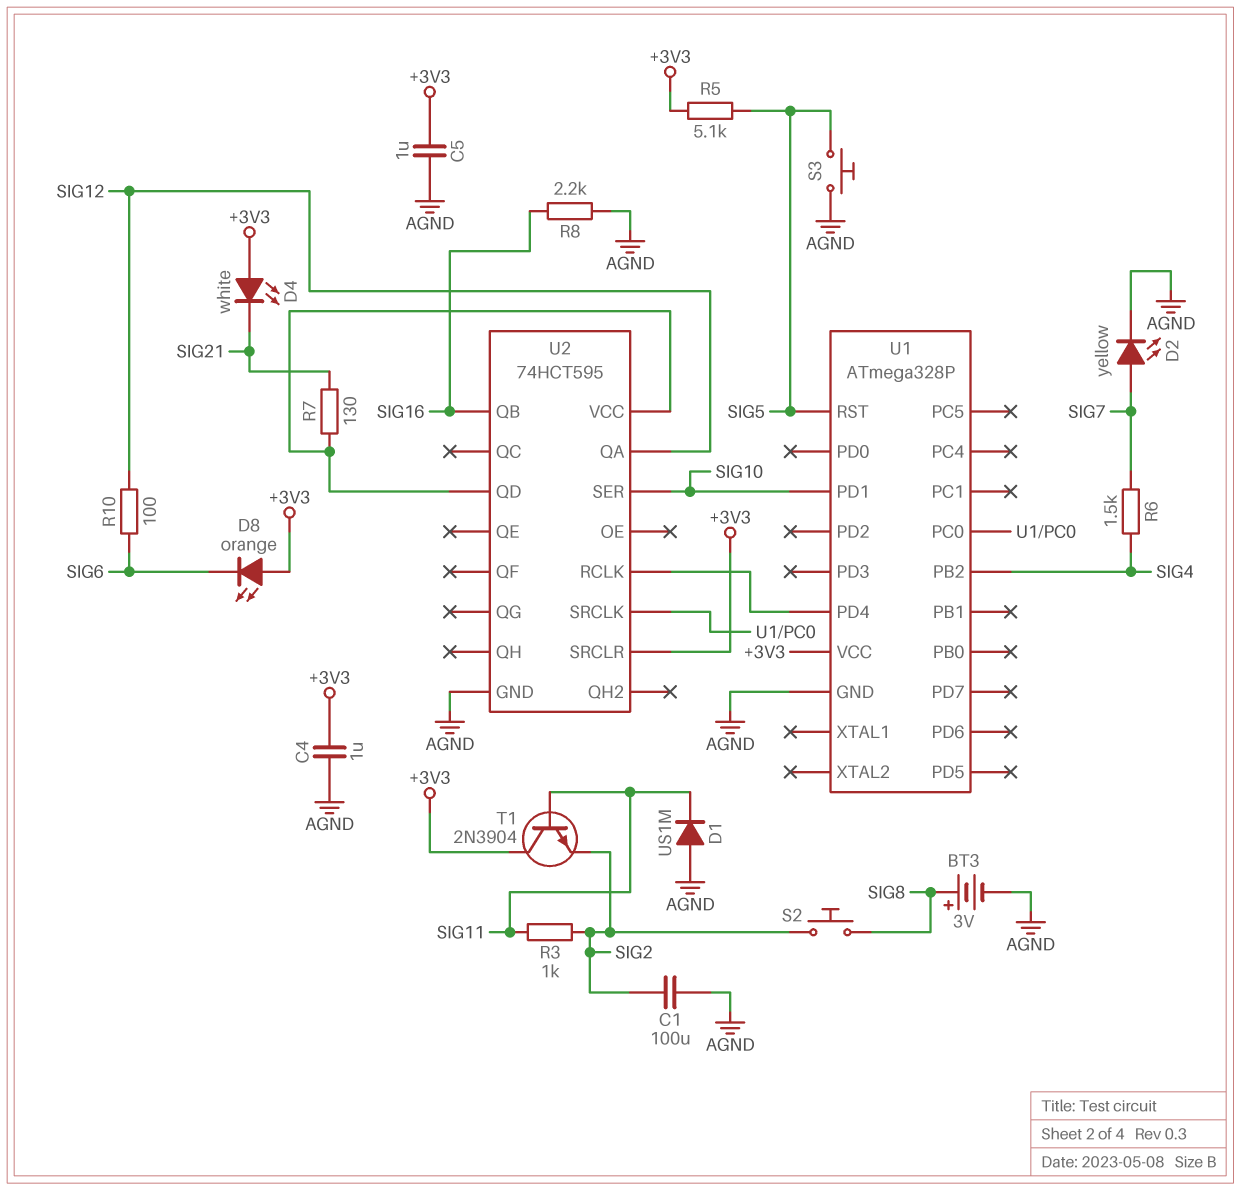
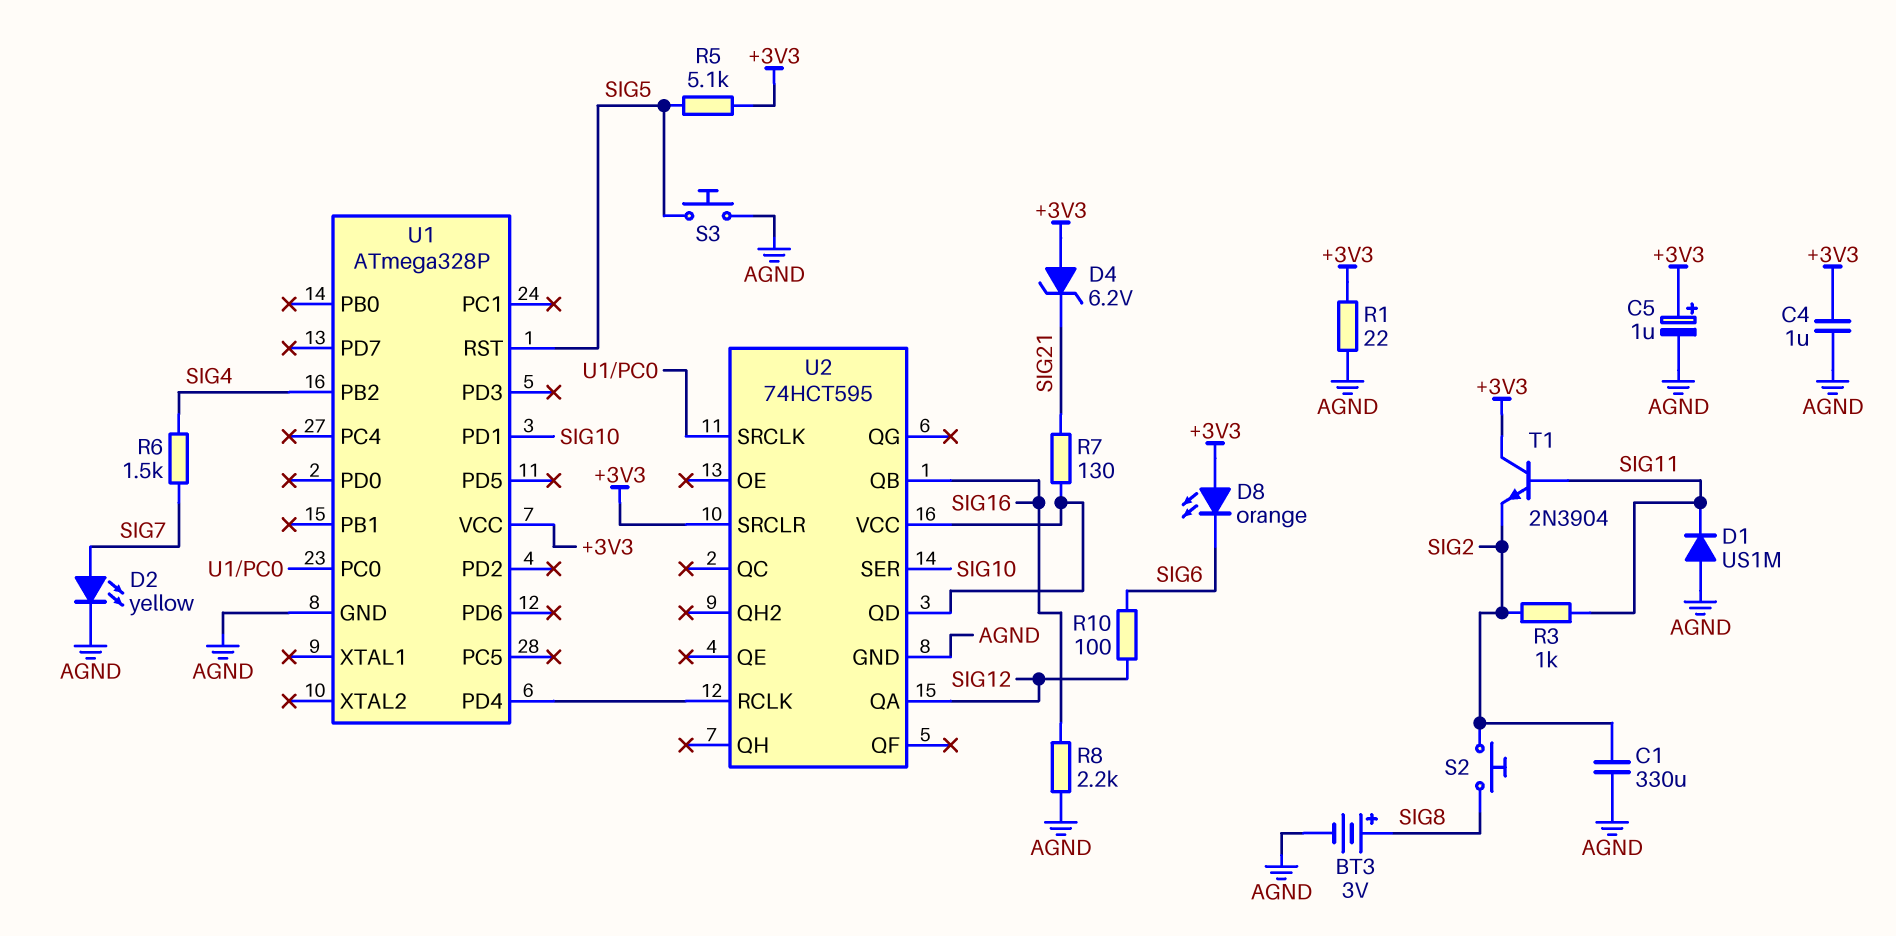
C1: 100uF (AGND, SIG2) -> 330uF (AGND, SIG2)
C5: 1uF (+3V3, AGND) -> 1uF (plus +3V3, minus AGND)
D4: LED white (A +3V3, K SIG21) -> zener 6.2V (A +3V3, K SIG21)
R1: none -> 22 (+3V3, AGND)

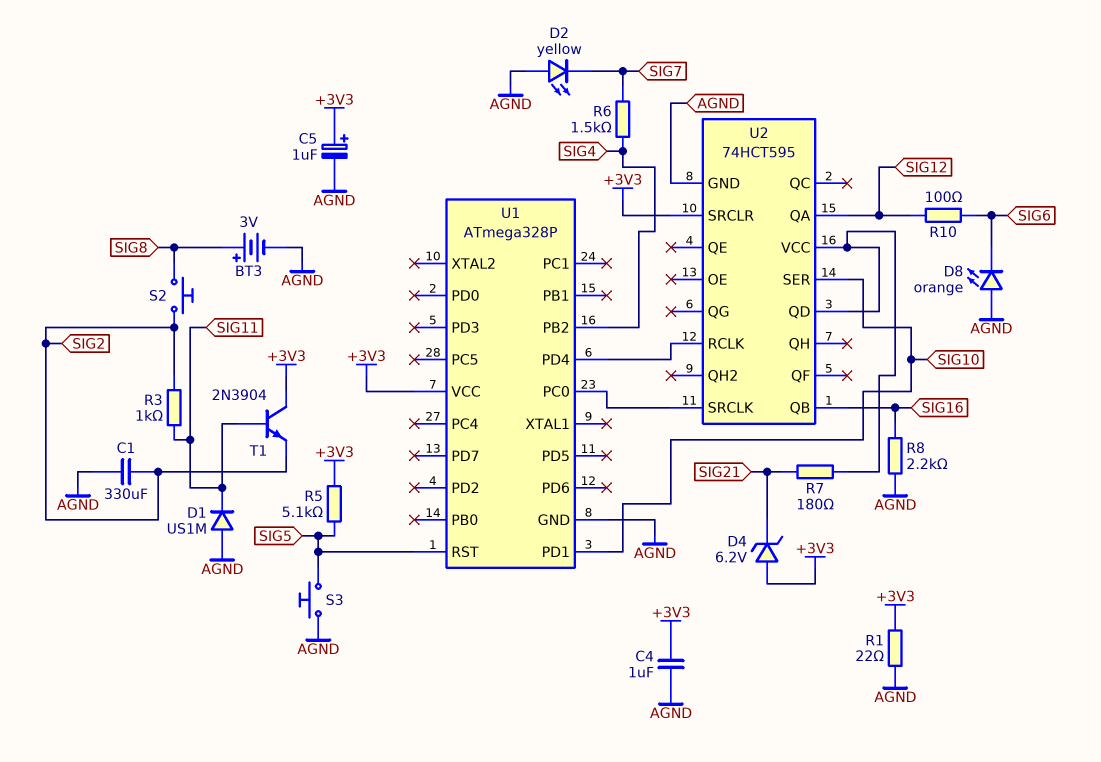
D2: LED yellow (A SIG7, K AGND) -> LED yellow (A AGND, K SIG7)
D8: LED orange (A +3V3, K SIG6) -> LED orange (A AGND, K SIG6)
R7: 130 (SIG21, U2/QD) -> 180 (SIG21, U2/QD)

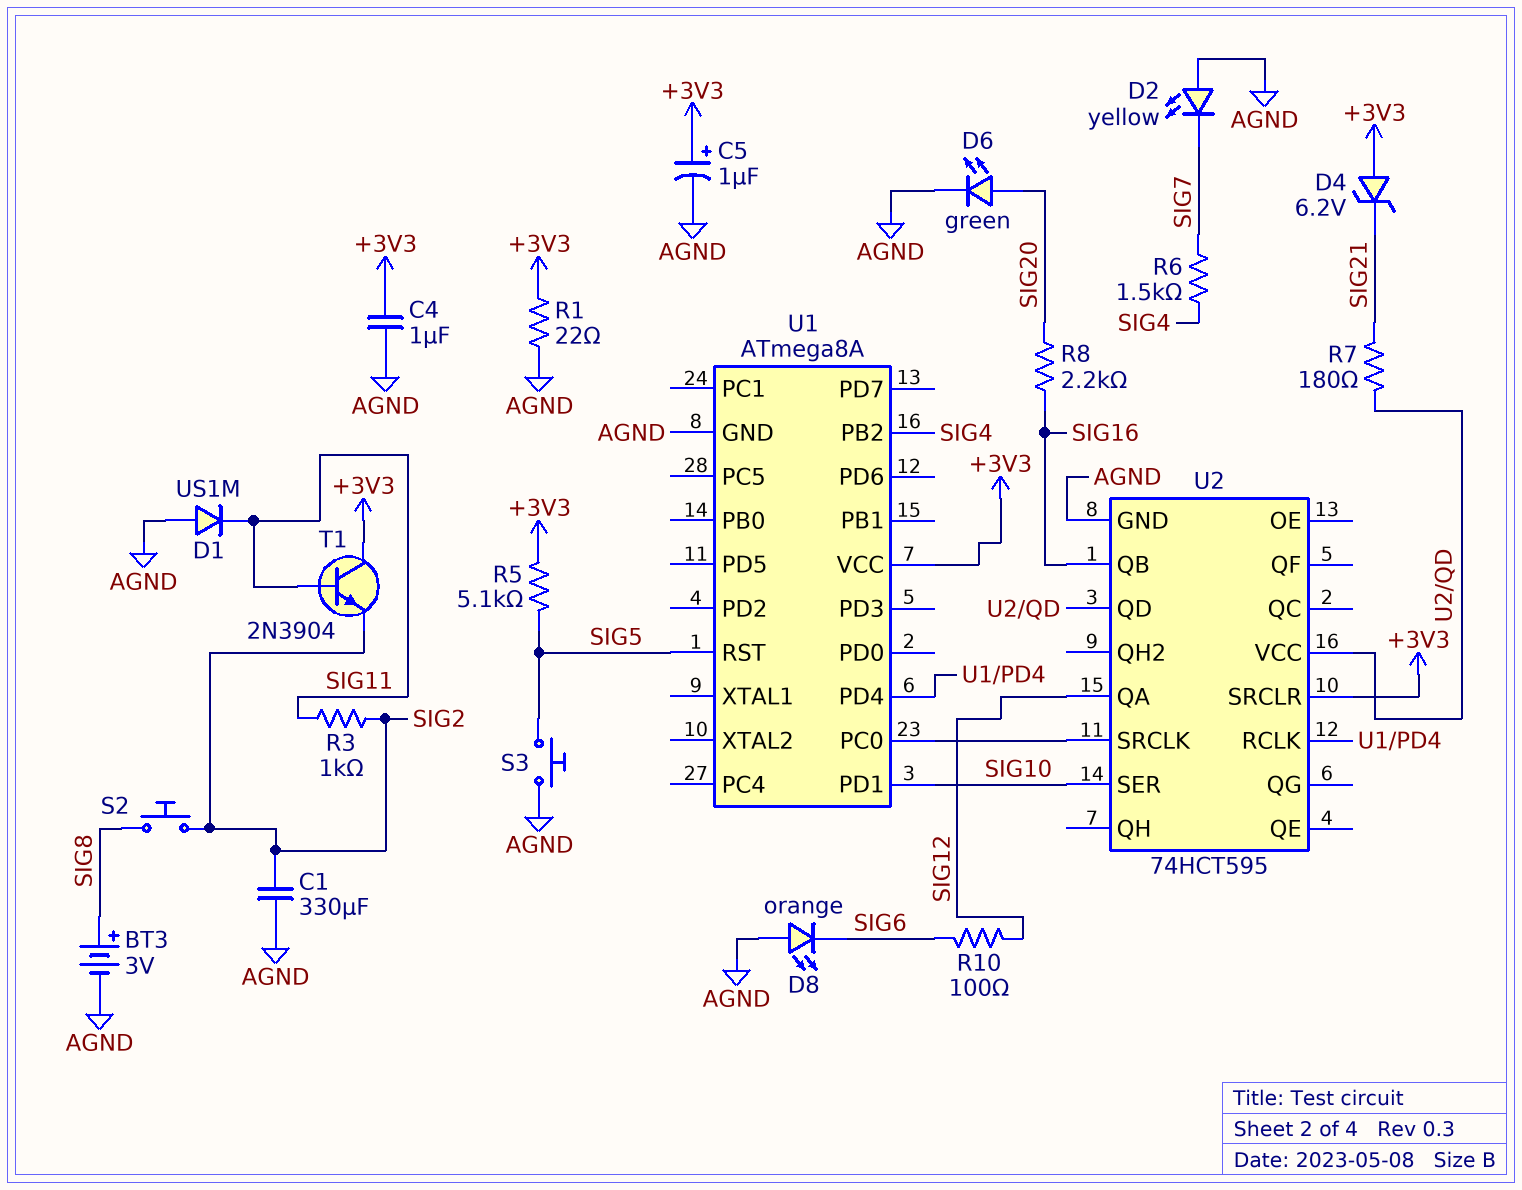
D6: none -> LED green (A SIG20, K AGND)
R8: 2.2k (AGND, SIG16) -> 2.2k (SIG16, SIG20)
U1: ATmega328P -> ATmega8A

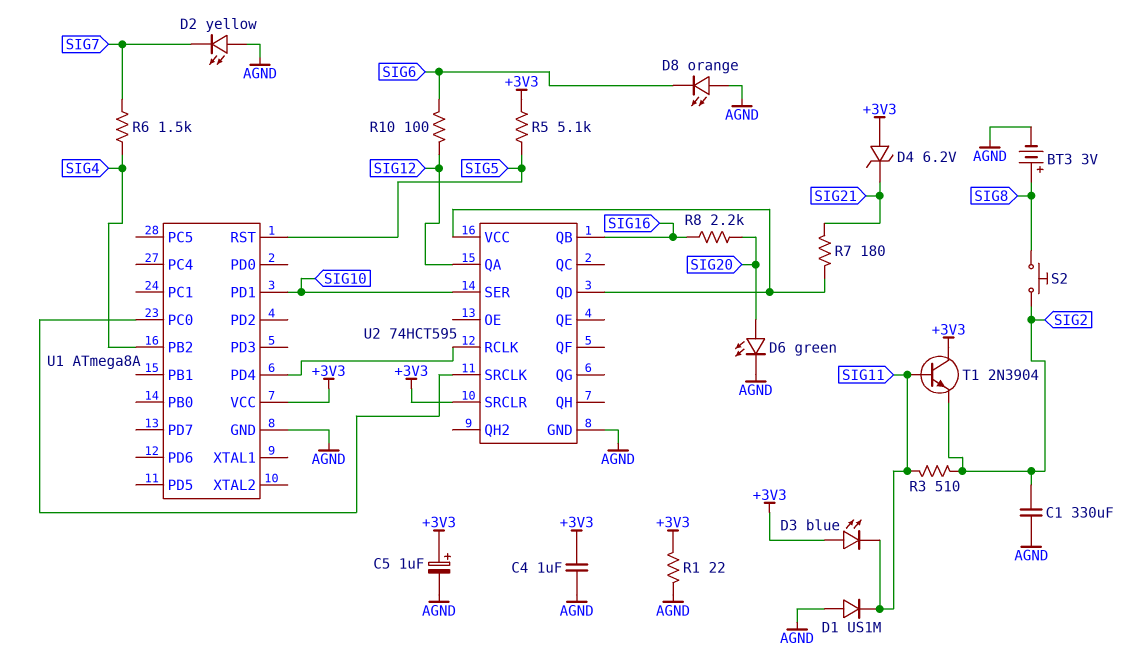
D3: none -> LED blue (A +3V3, K SIG11)
R3: 1k (SIG2, SIG11) -> 510 (SIG2, SIG11)
S3: button (AGND, SIG5) -> none

